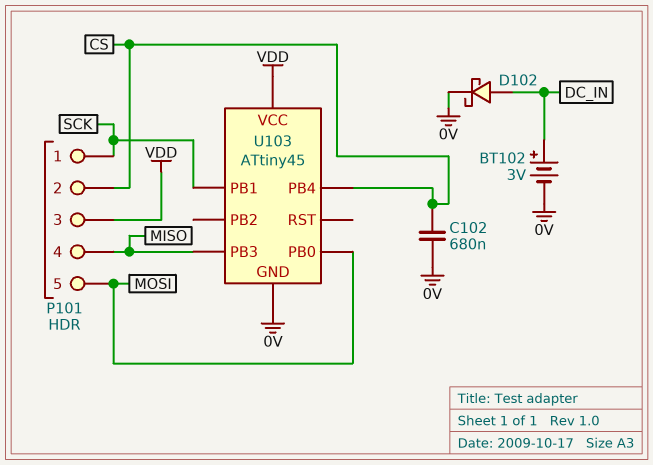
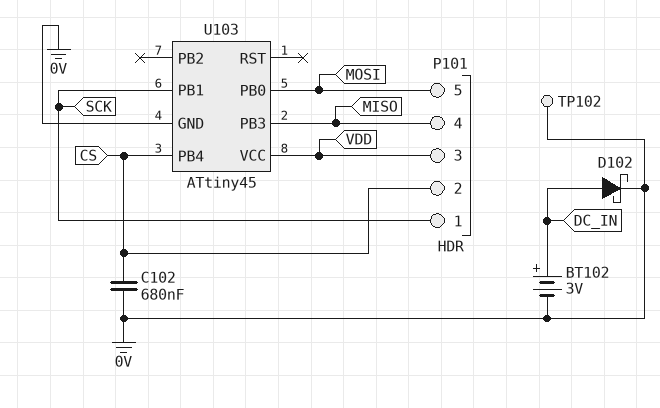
TP102: none -> test point (0V)

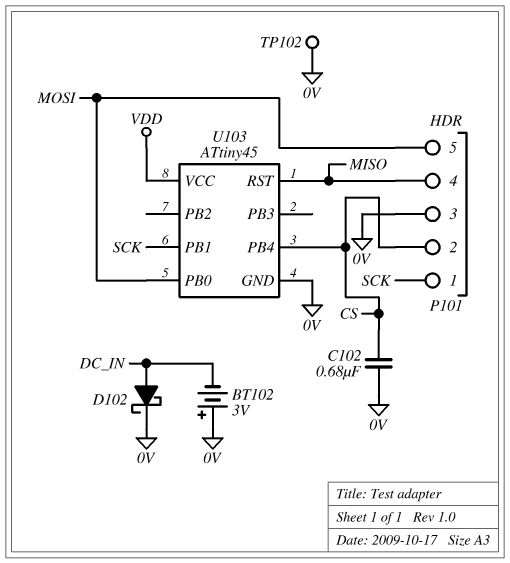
BT102: 3V (plus DC_IN, minus 0V) -> 3V (plus 0V, minus DC_IN)
P101 pin 3: VDD -> 0V
U103 pin PB3: MISO -> none
U103 pin RST: none -> MISO

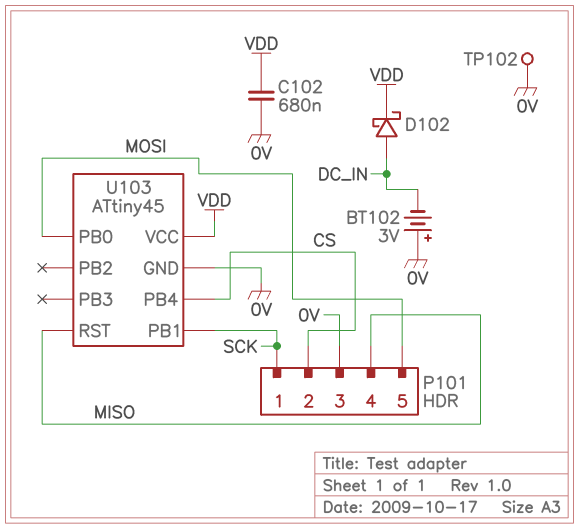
C102: 680nF (0V, CS) -> 680nF (0V, VDD)
D102: schottky (A DC_IN, K 0V) -> schottky (A DC_IN, K VDD)

